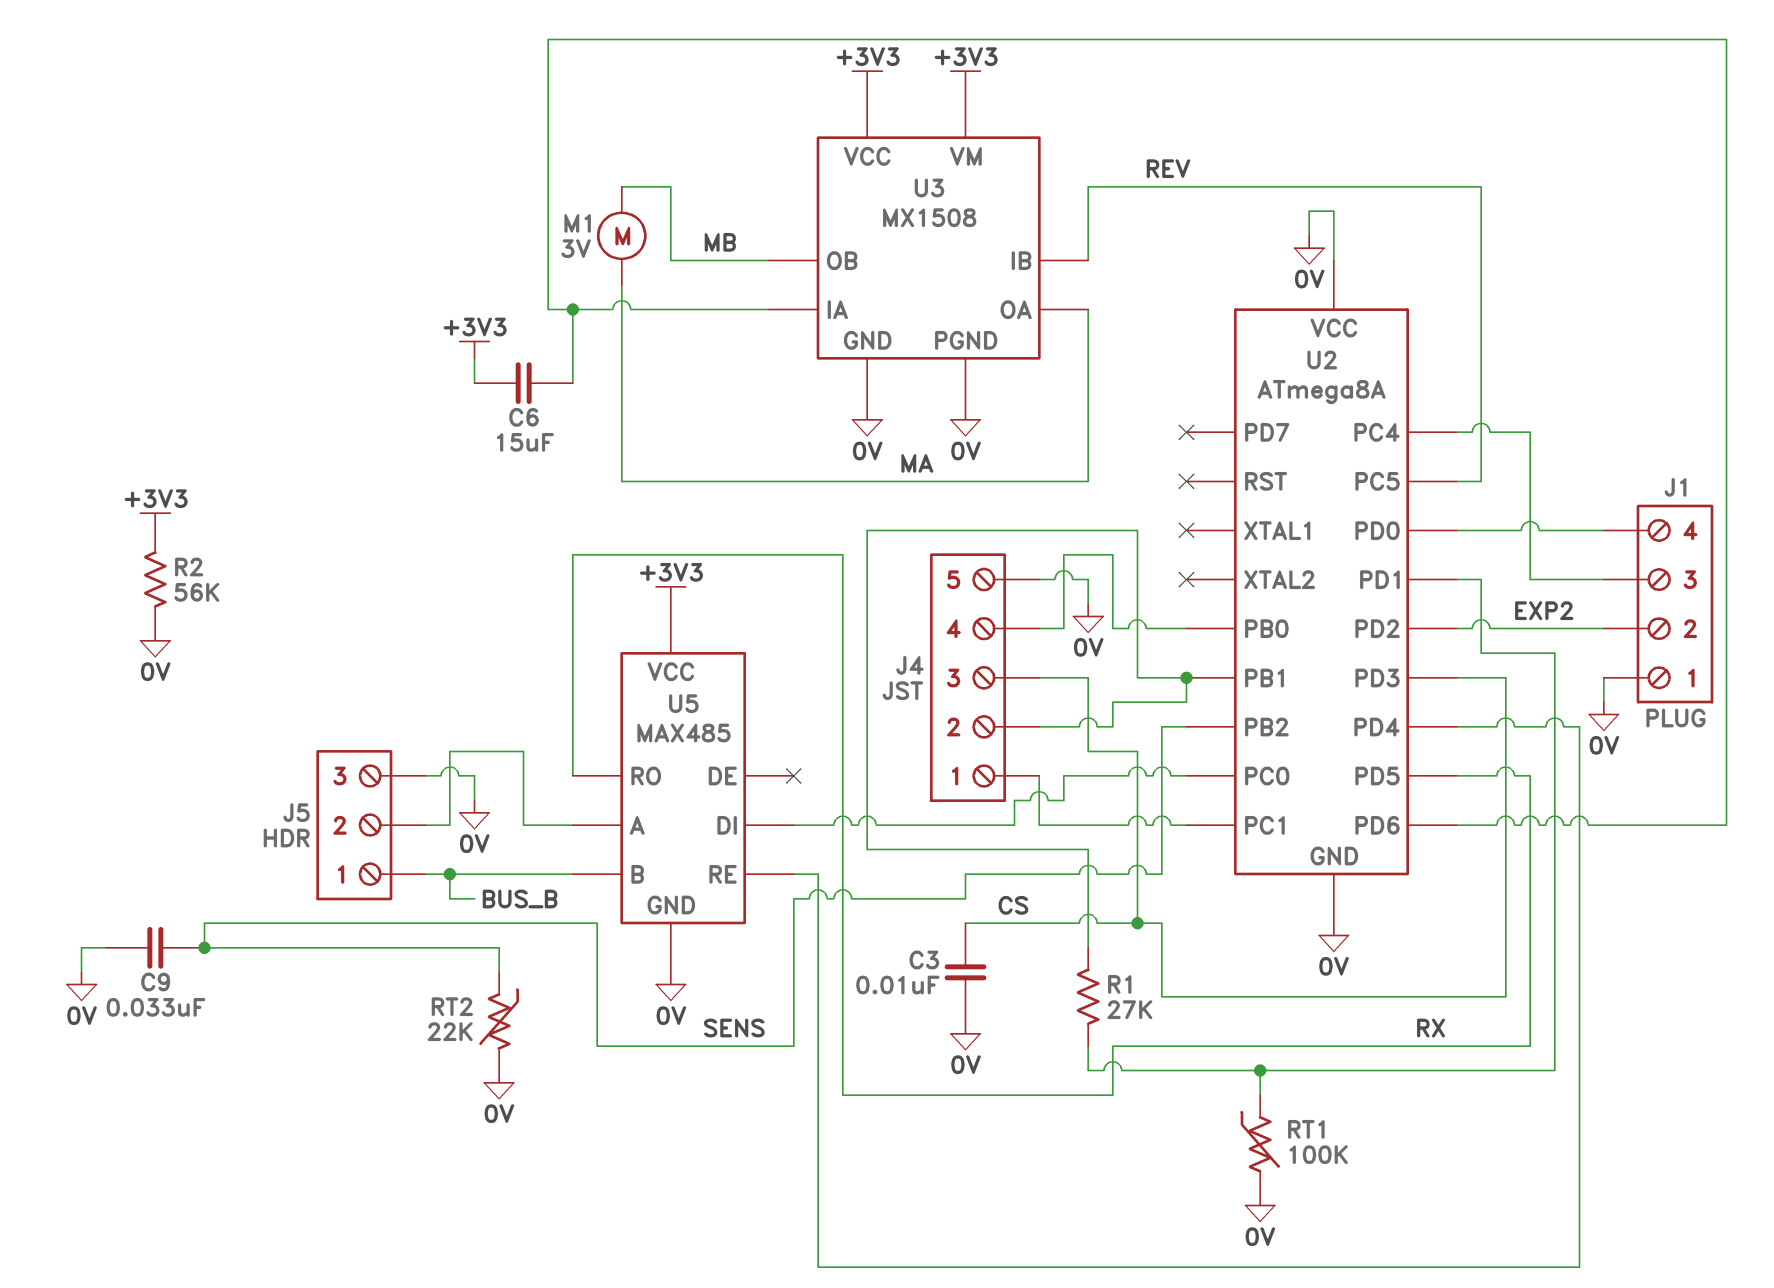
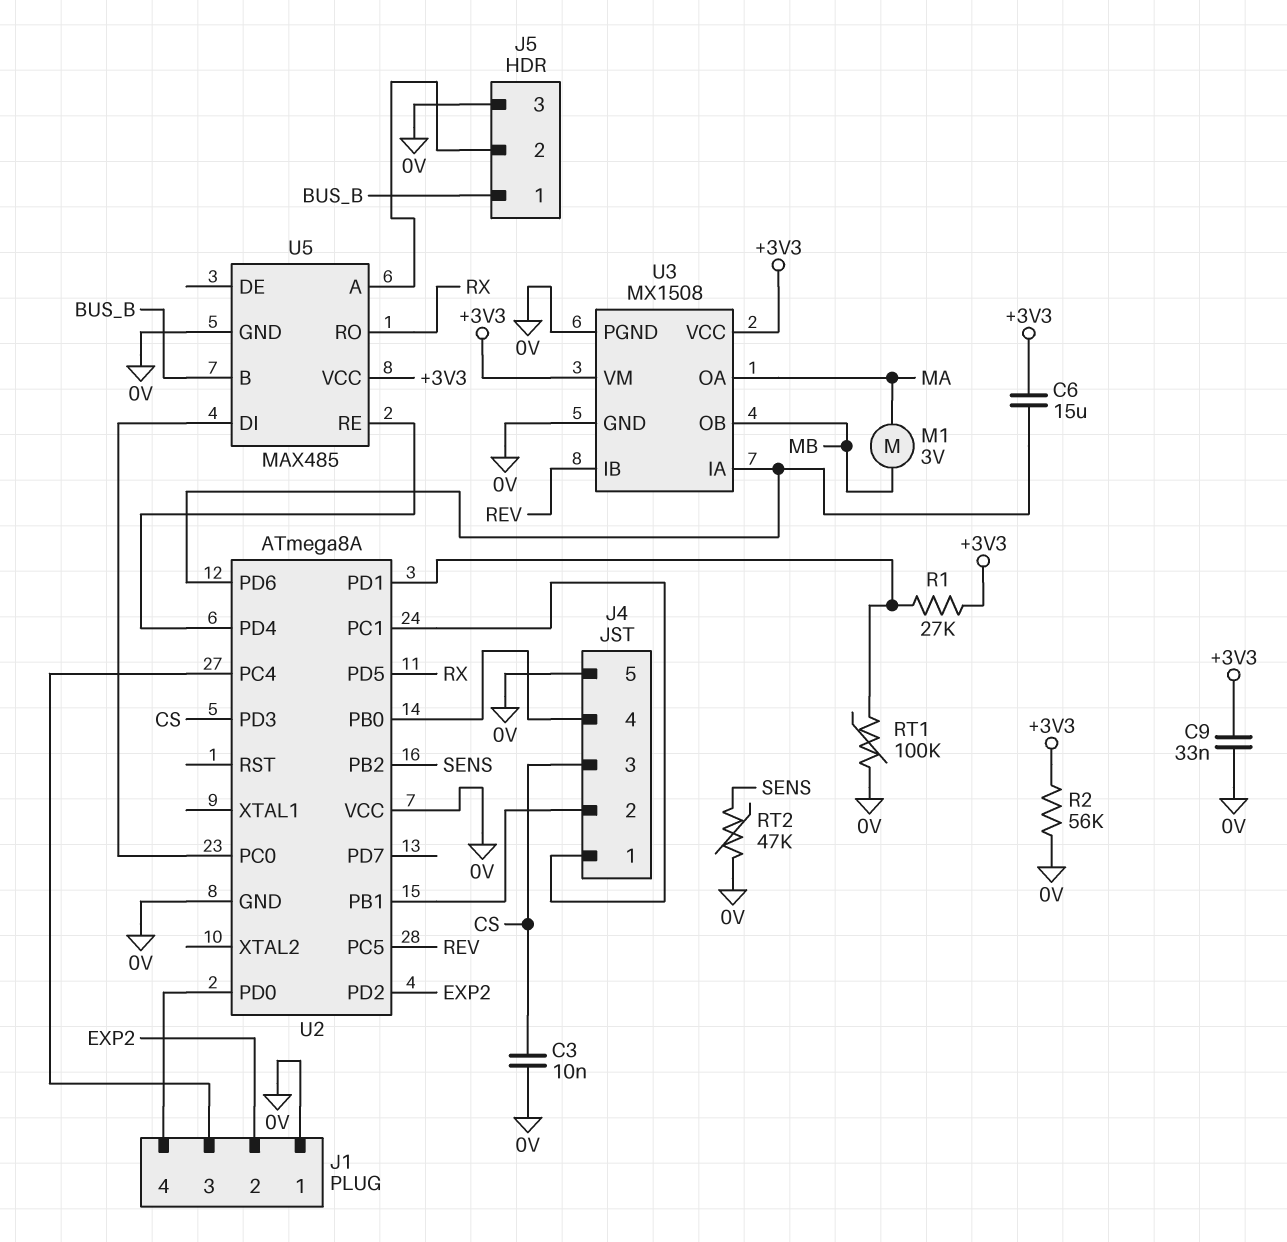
C9: 33nF (0V, SENS) -> 33nF (+3V3, 0V)
R1: 27k (J4/2, U2/PD1) -> 27k (+3V3, U2/PD1)
RT2: 22k (0V, SENS) -> 47k (0V, SENS)

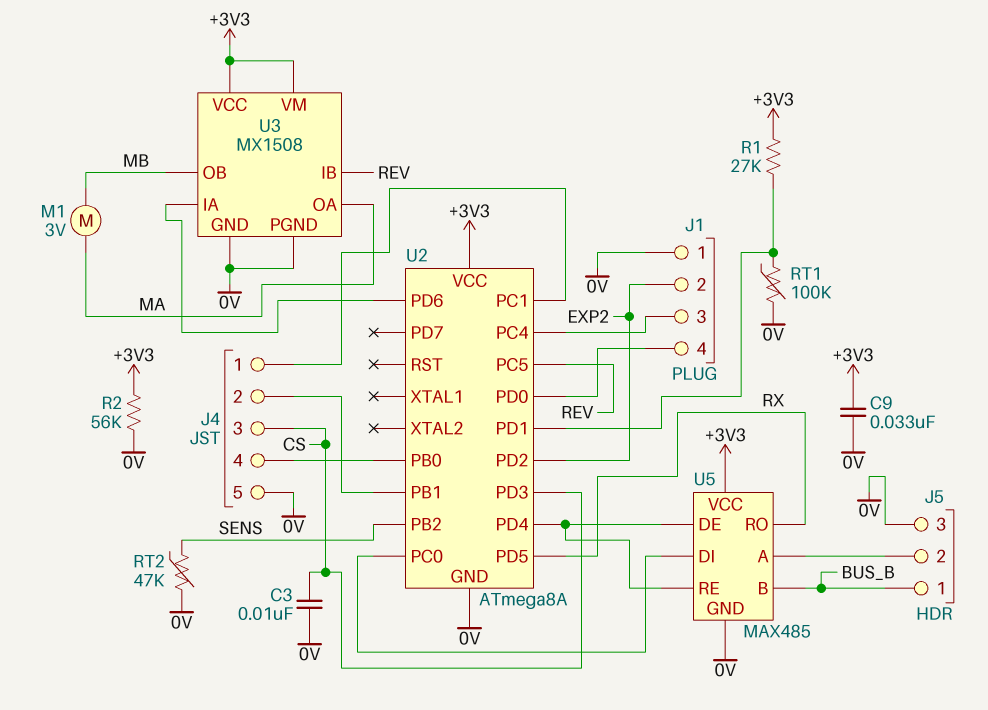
C6: 15uF (+3V3, U2/PD6) -> none
U2 pin VCC: 0V -> +3V3
U5 pin DE: none -> U2/PD4

